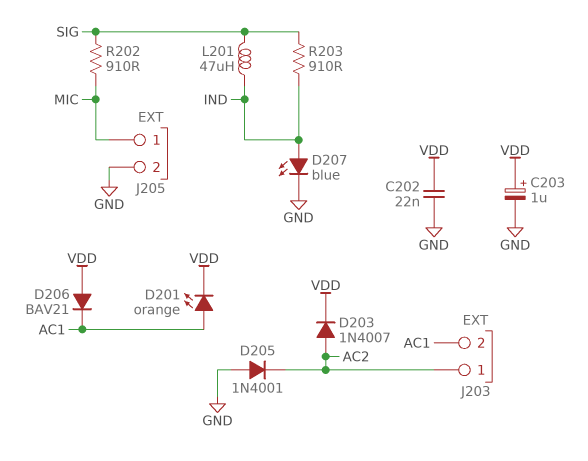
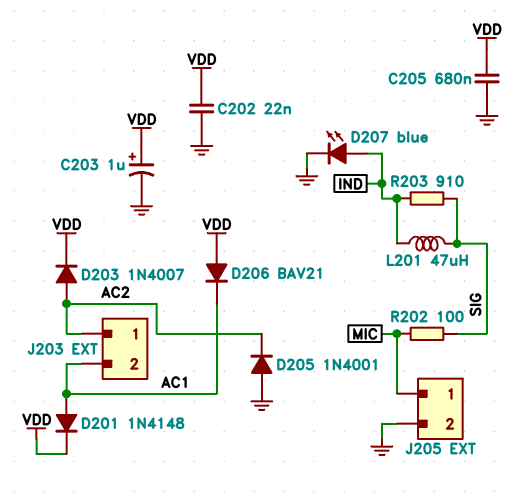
C205: none -> 680nF (GND, VDD)
D201: LED orange (A AC1, K VDD) -> diode 1N4148 (A AC1, K VDD)
R202: 910 (MIC, SIG) -> 100 (MIC, SIG)

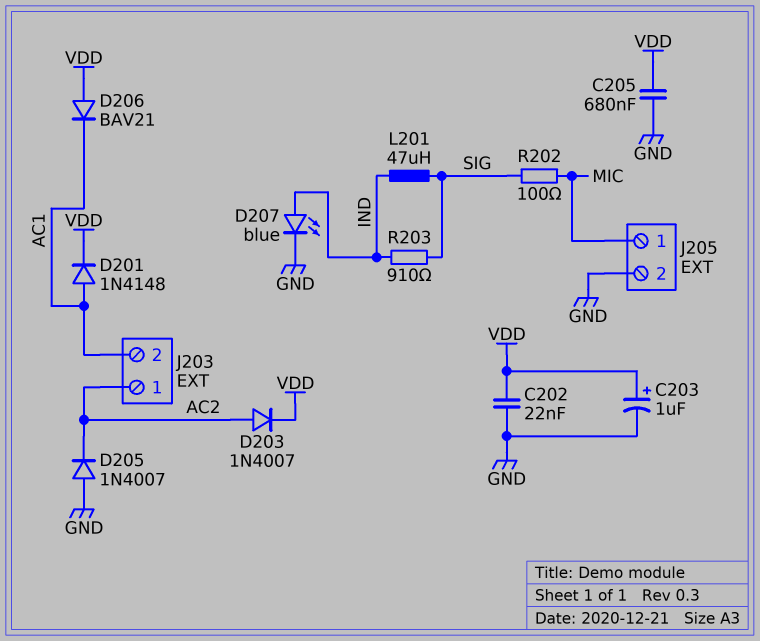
D205: diode 1N4001 (A GND, K AC2) -> diode 1N4007 (A GND, K AC2)

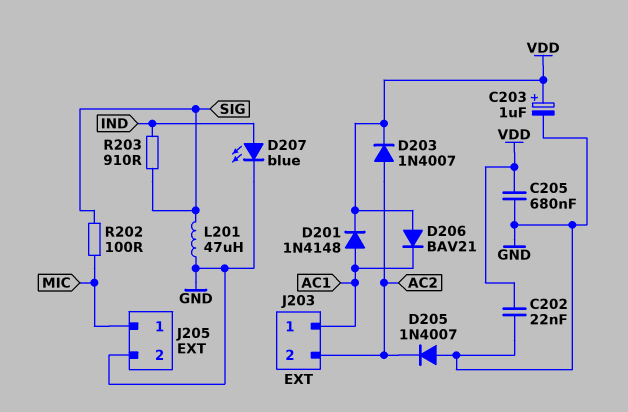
J203 pin 1: AC2 -> AC1
J203 pin 2: AC1 -> AC2
L201: 47uH (IND, SIG) -> 47uH (GND, SIG)

